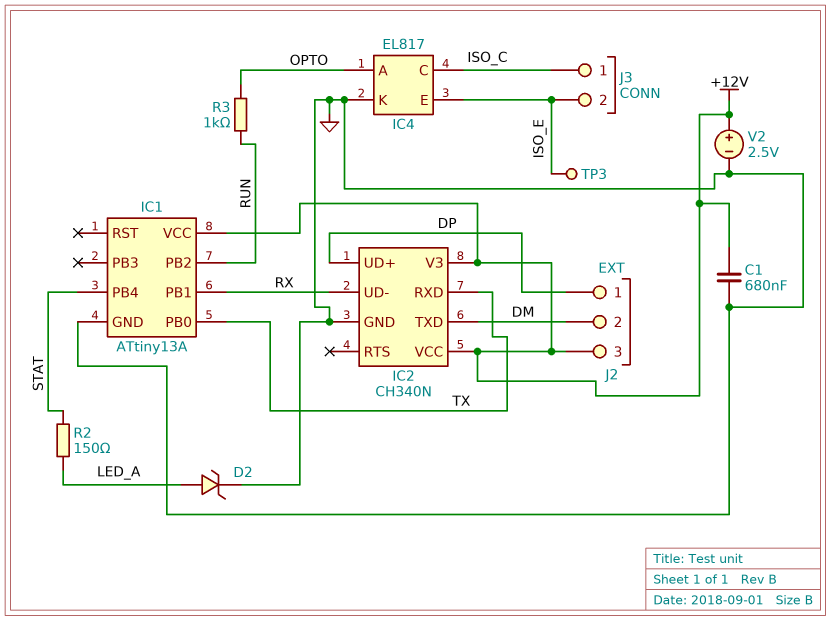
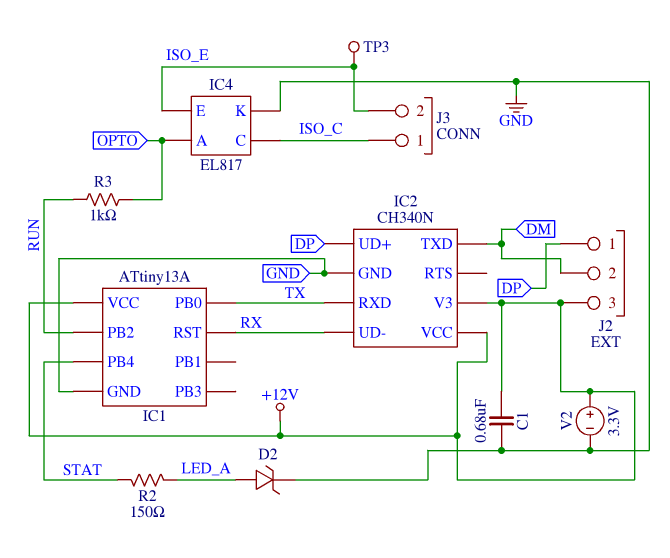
IC1 pin PB1: RX -> none
IC1 pin RST: none -> RX
V2: 2.5V (plus +12V, minus GND) -> 3.3V (plus +12V, minus GND)

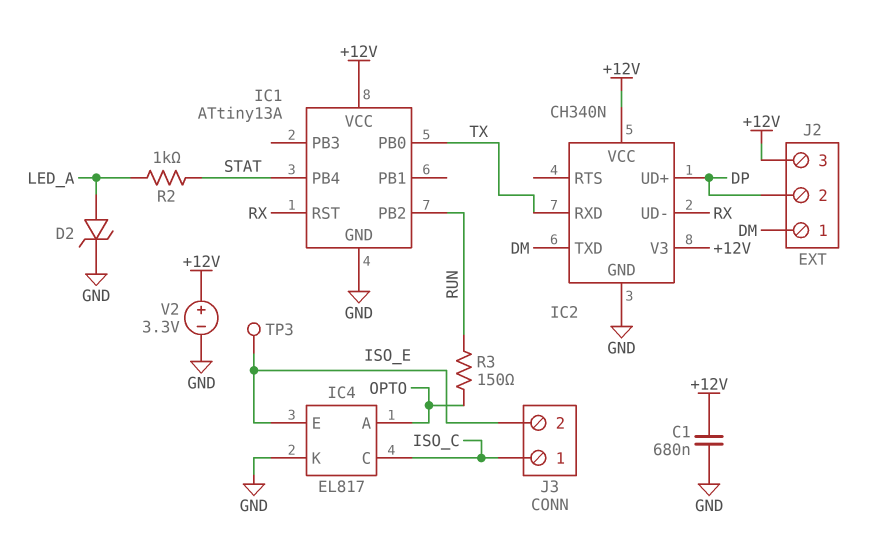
J2 pin 1: DP -> DM
J2 pin 2: DM -> DP
R2: 150 (LED_A, STAT) -> 1k (LED_A, STAT)
R3: 1k (OPTO, RUN) -> 150 (OPTO, RUN)

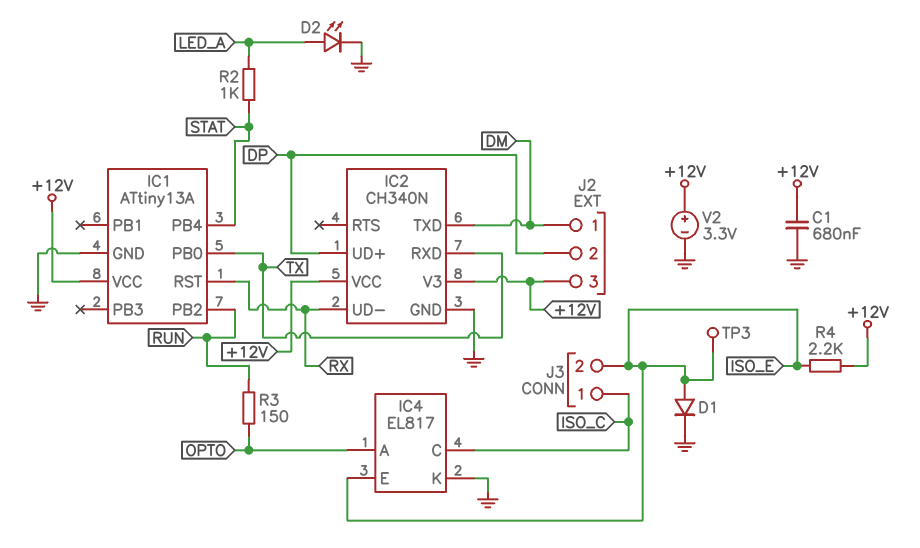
D1: none -> diode (A ISO_E, K GND)
D2: zener (A LED_A, K GND) -> LED (A LED_A, K GND)
R4: none -> 2.2k (+12V, ISO_E)

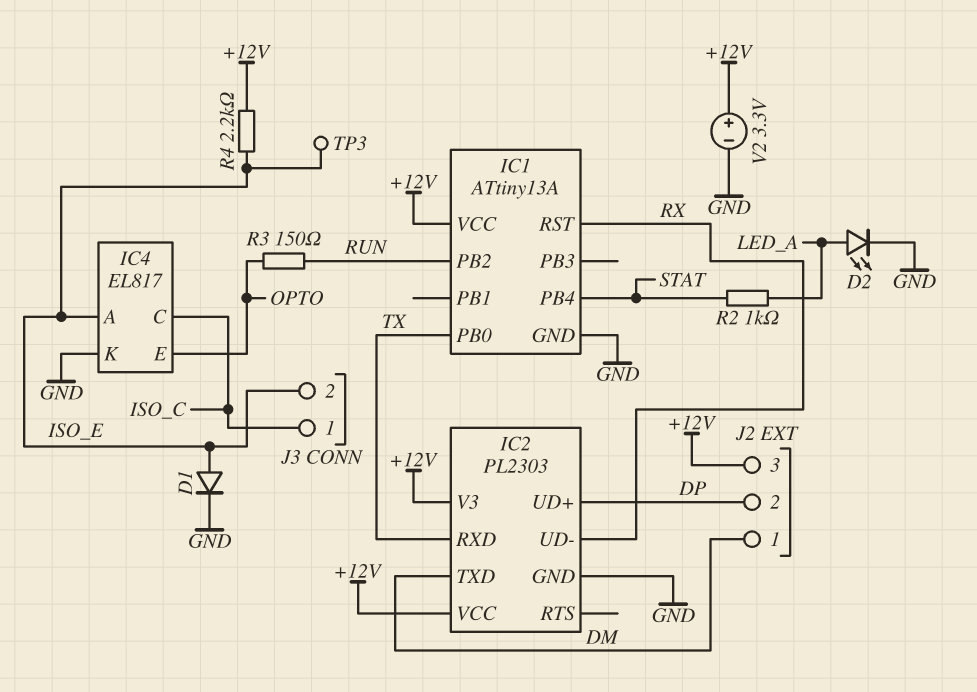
C1: 680nF (+12V, GND) -> none
IC2: CH340N -> PL2303
IC4 pin A: OPTO -> ISO_E
IC4 pin E: ISO_E -> OPTO

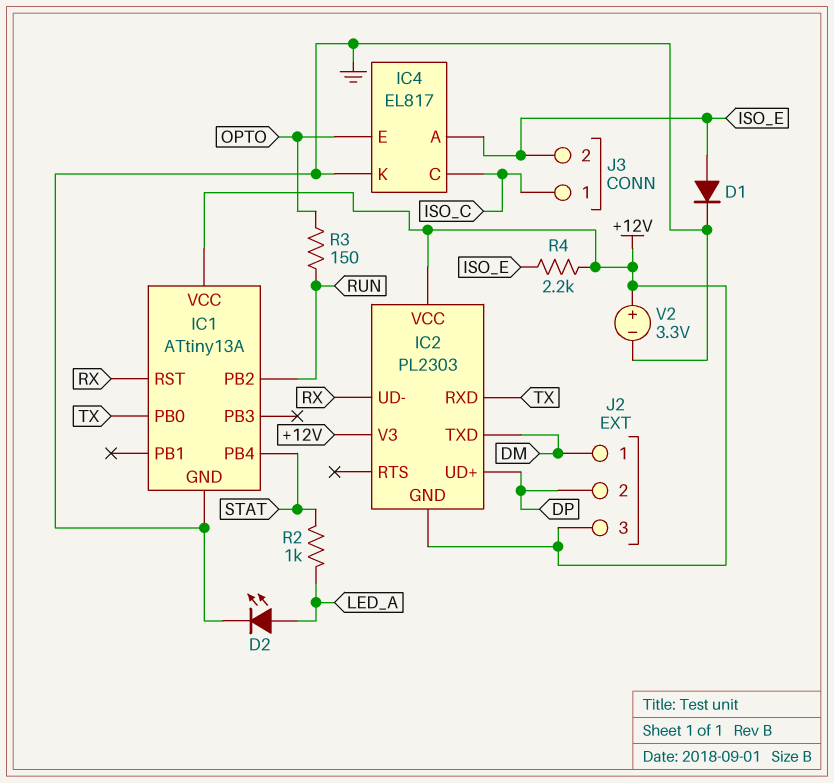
IC2 pin GND: GND -> +12V
TP3: test point (ISO_E) -> none

